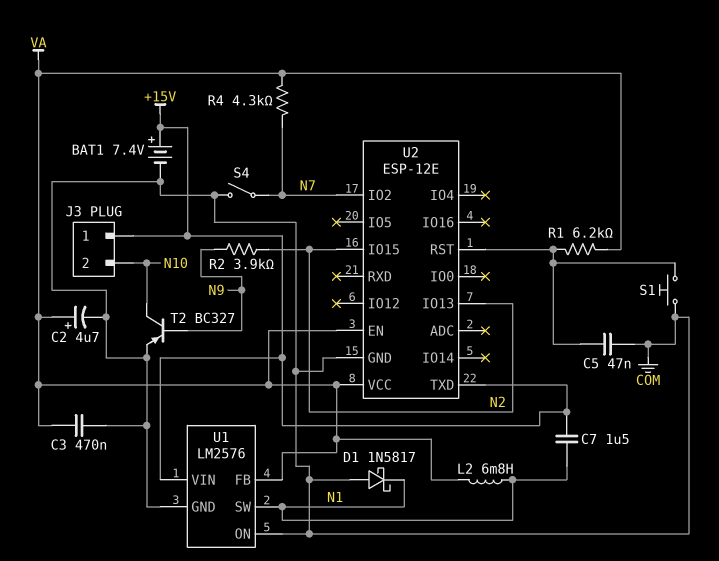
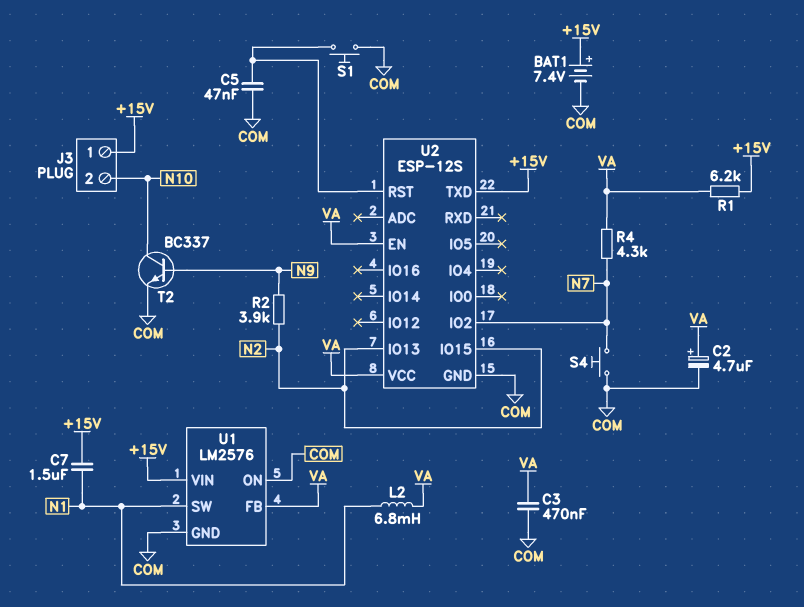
D1: schottky 1N5817 (A COM, K N1) -> none
R1: 6.2k (U2/RST, VA) -> 6.2k (+15V, VA)
S4: switch (COM, N7) -> button (COM, N7)
T2: PNP BC327 (B N9, C N10, E COM) -> NPN BC337 (B N9, C N10, E COM)
U2: ESP-12E -> ESP-12S

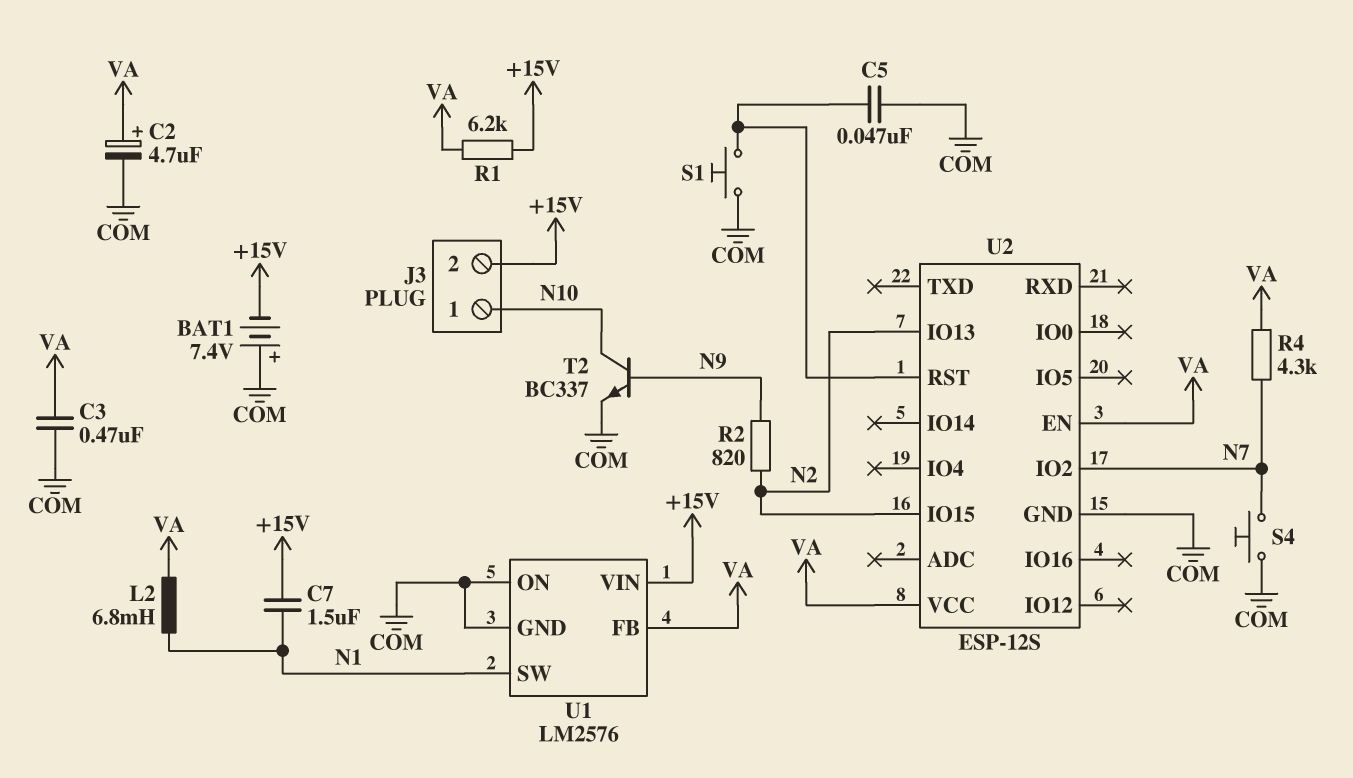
BAT1: 7.4V (plus +15V, minus COM) -> 7.4V (plus COM, minus +15V)
J3 pin 1: +15V -> N10
J3 pin 2: N10 -> +15V
R2: 3.9k (N2, N9) -> 820 (N2, N9)
U2 pin TXD: +15V -> none

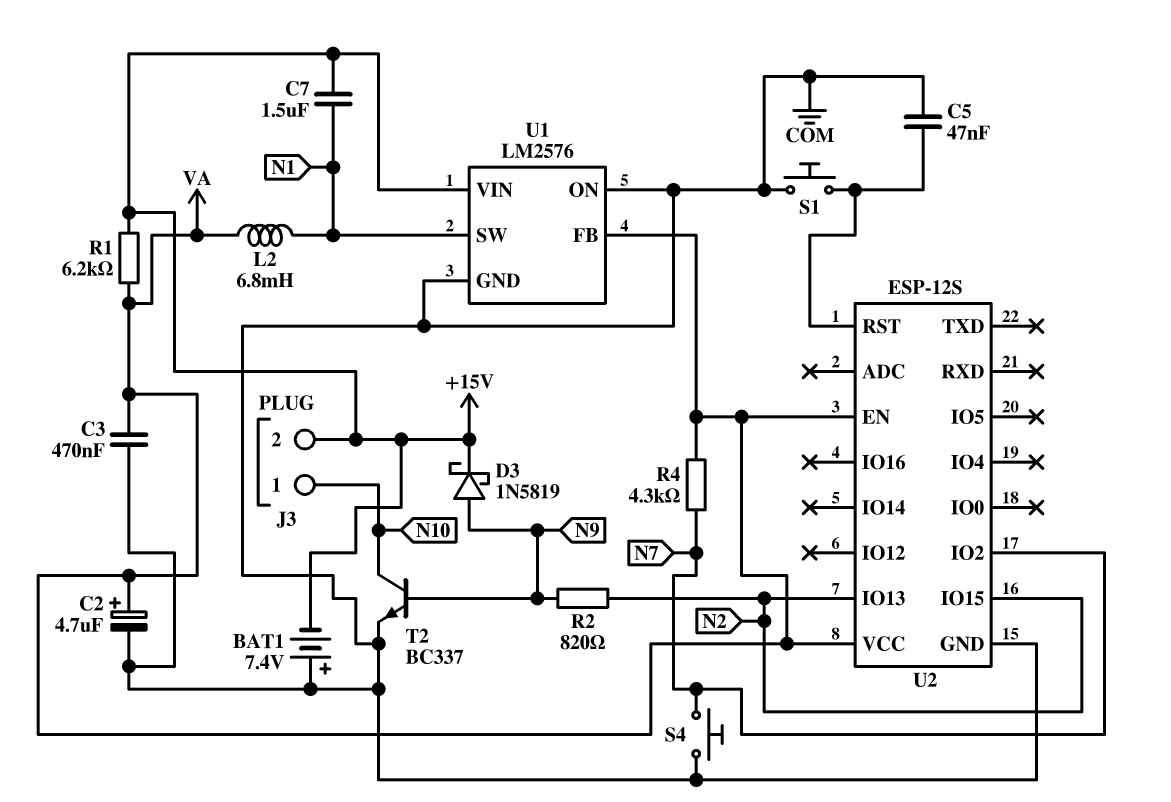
D3: none -> schottky 1N5819 (A N9, K +15V)

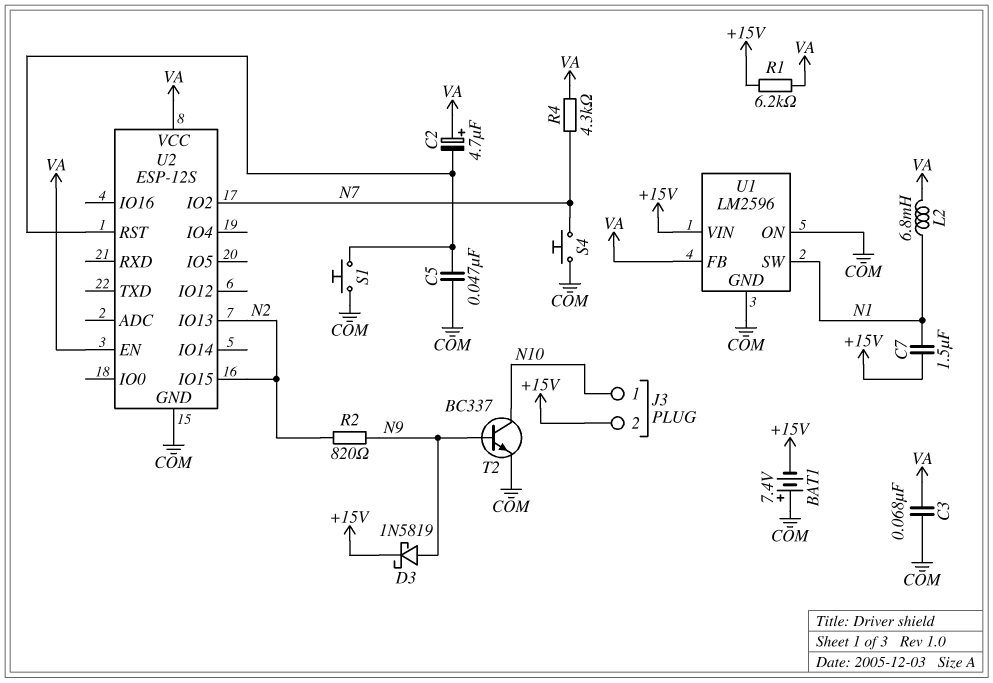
C2: 4.7uF (plus VA, minus COM) -> 4.7uF (plus VA, minus U2/RST)
C3: 470nF (COM, VA) -> 68nF (COM, VA)
U1: LM2576 -> LM2596

